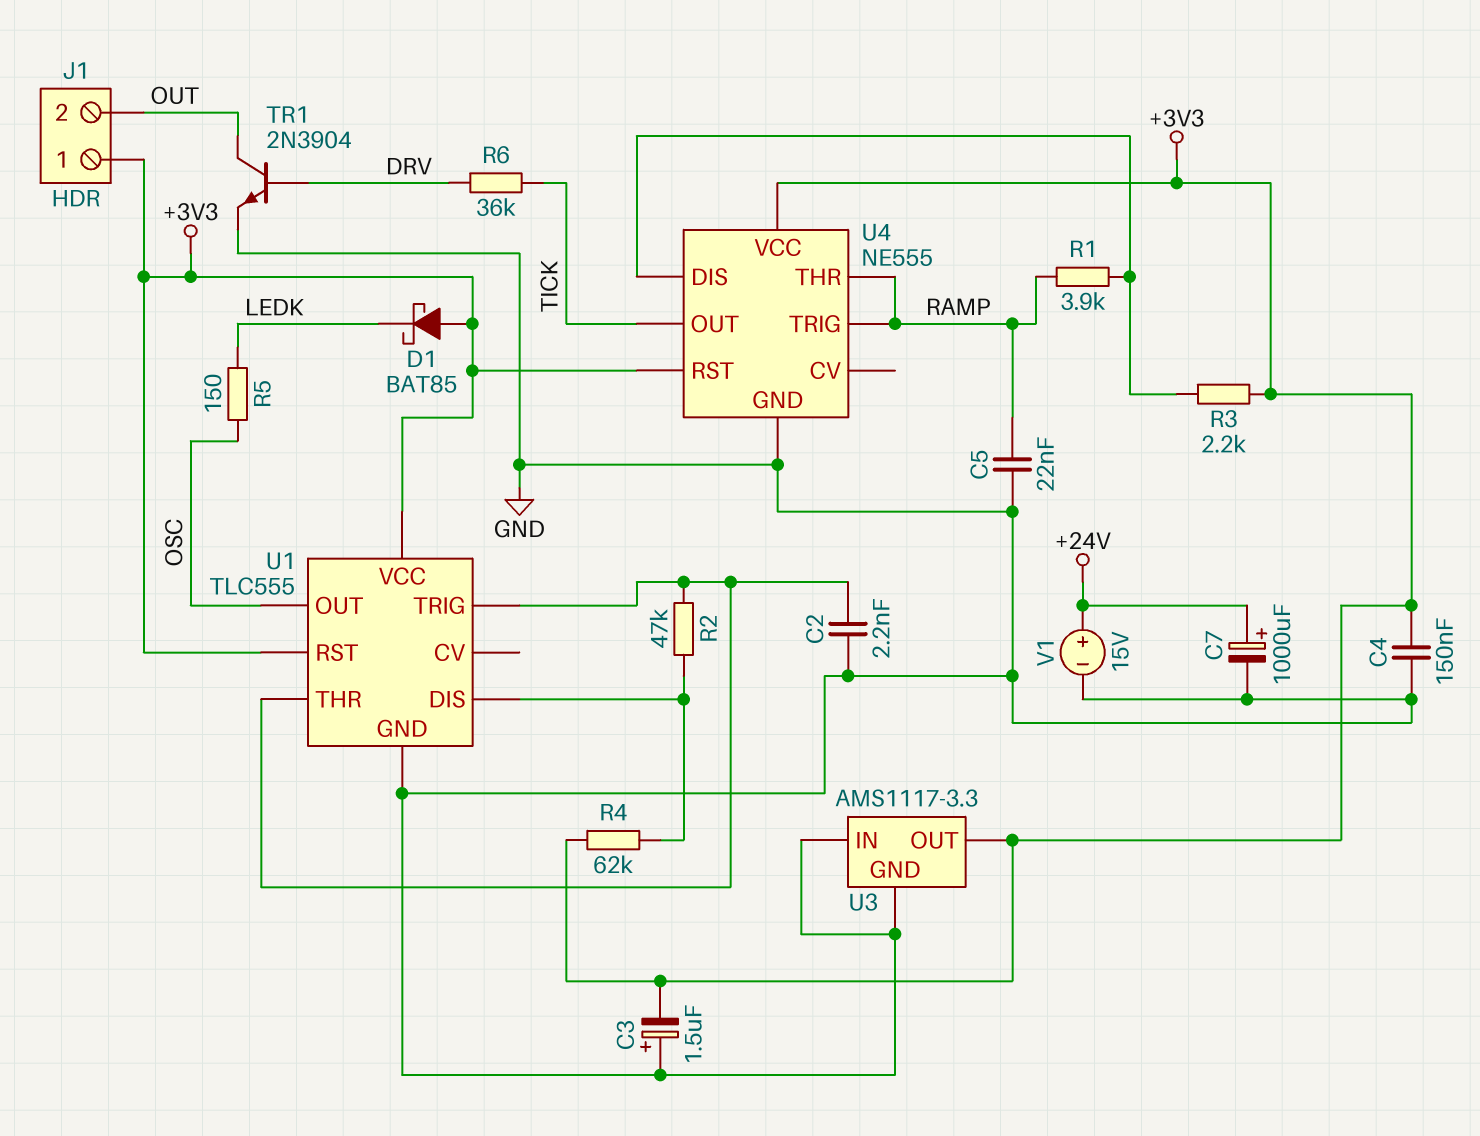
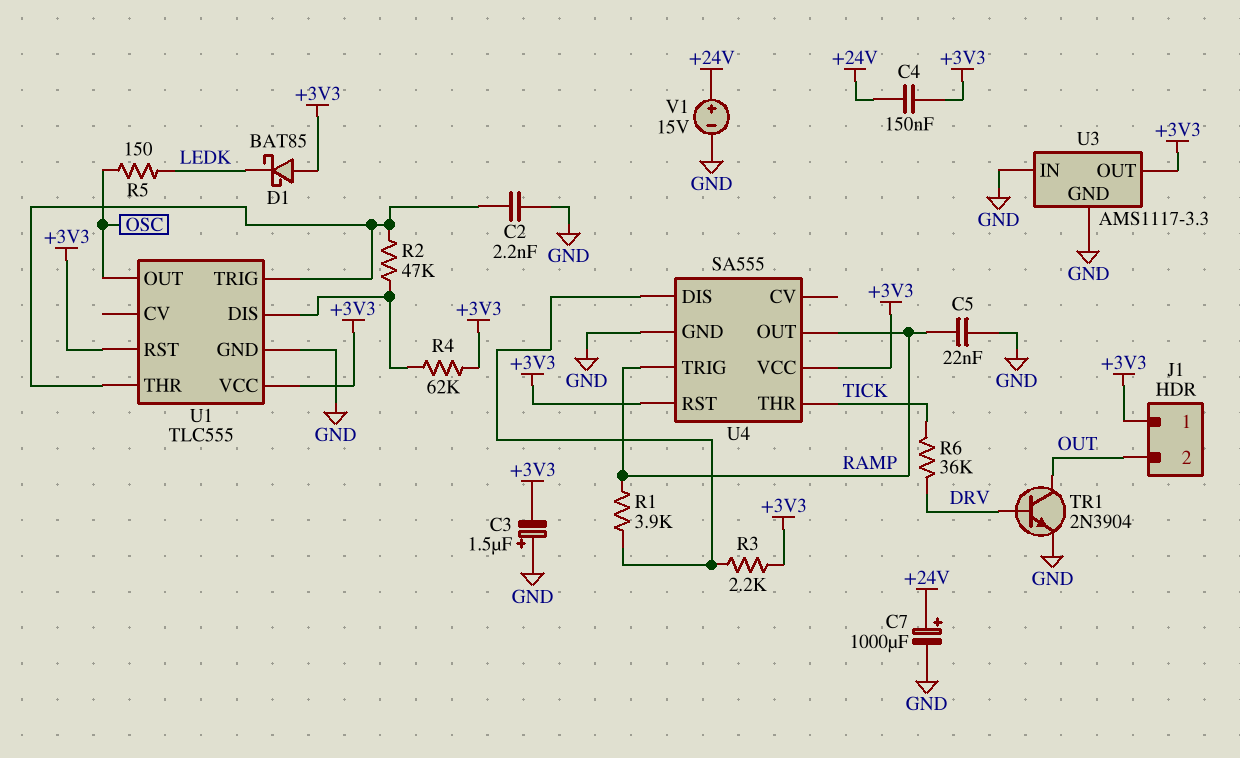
C4: 150nF (+3V3, GND) -> 150nF (+3V3, +24V)
U4: NE555 -> SA555
U4 pin OUT: TICK -> RAMP
U4 pin THR: RAMP -> TICK

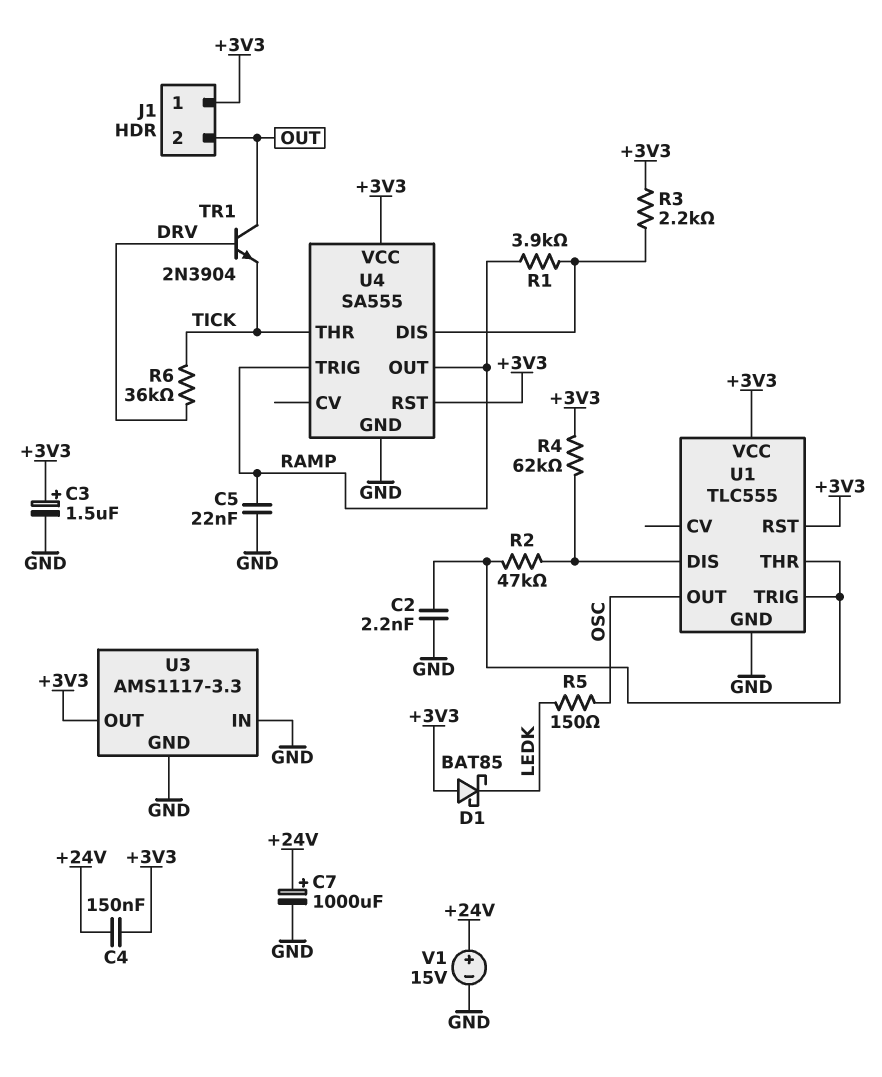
C3: 1.5uF (plus GND, minus +3V3) -> 1.5uF (plus +3V3, minus GND)
TR1: NPN 2N3904 (B DRV, C OUT, E GND) -> NPN 2N3904 (B DRV, C OUT, E TICK)

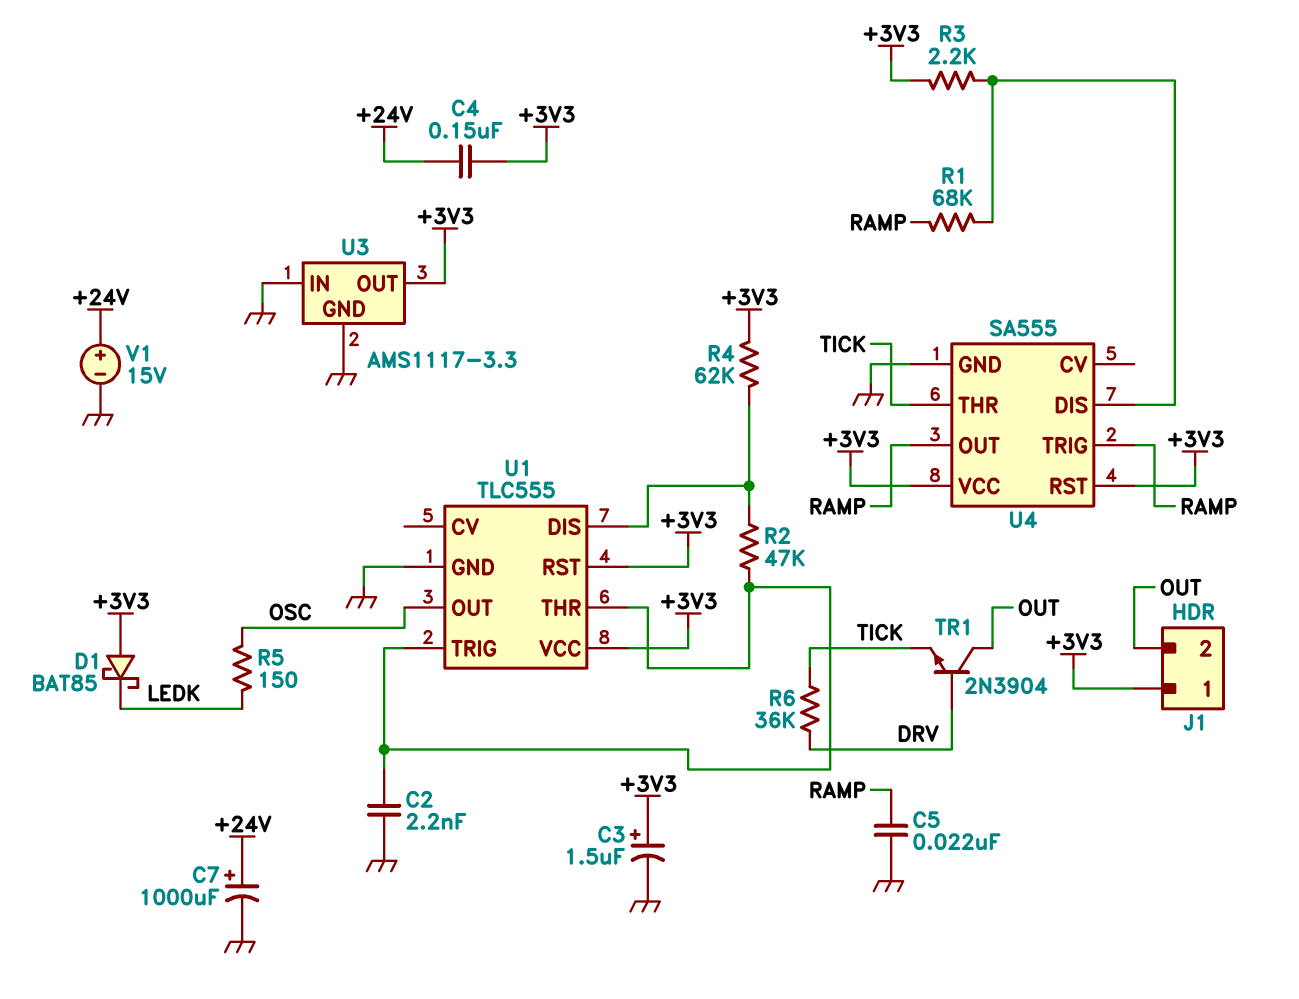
R1: 3.9k (RAMP, U4/DIS) -> 68k (RAMP, U4/DIS)

